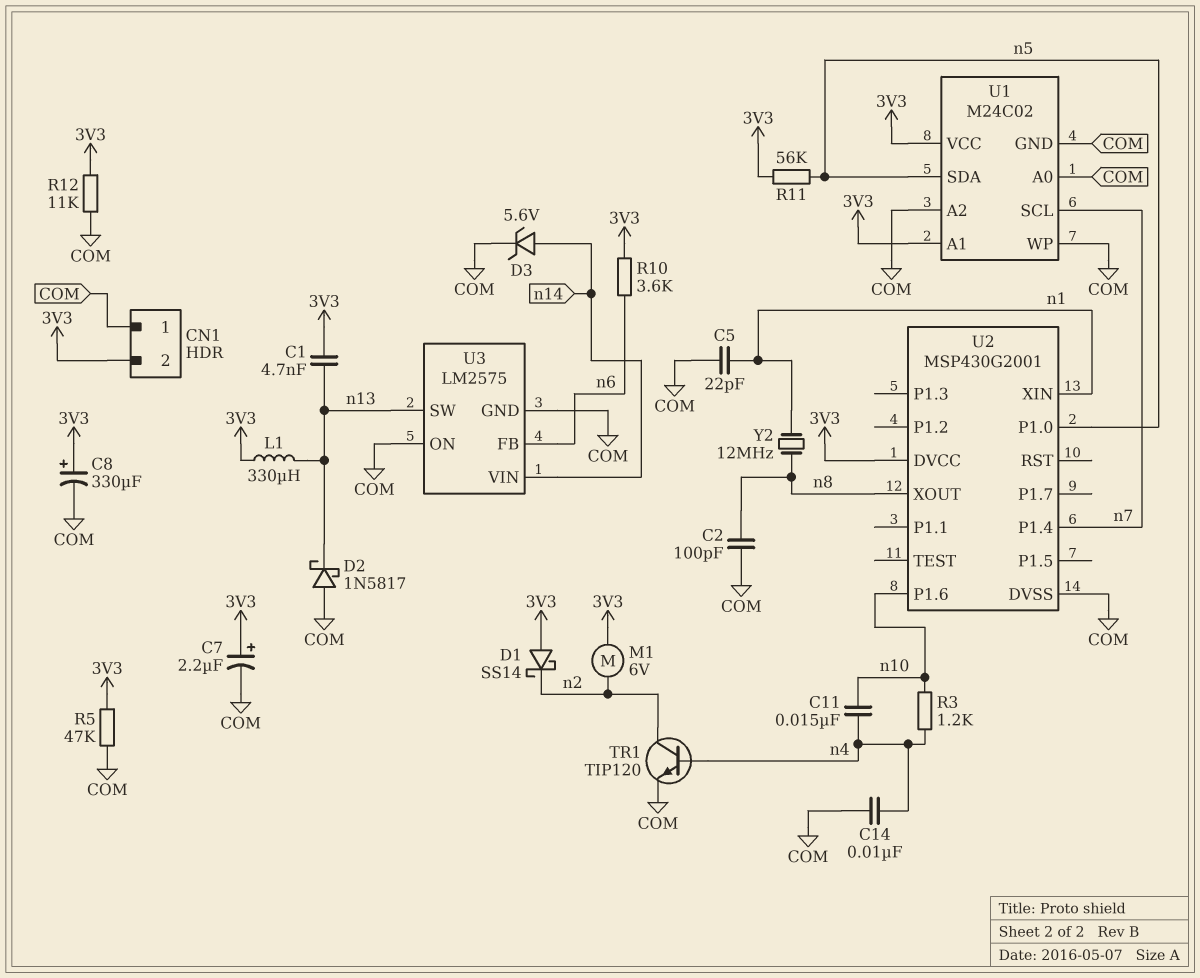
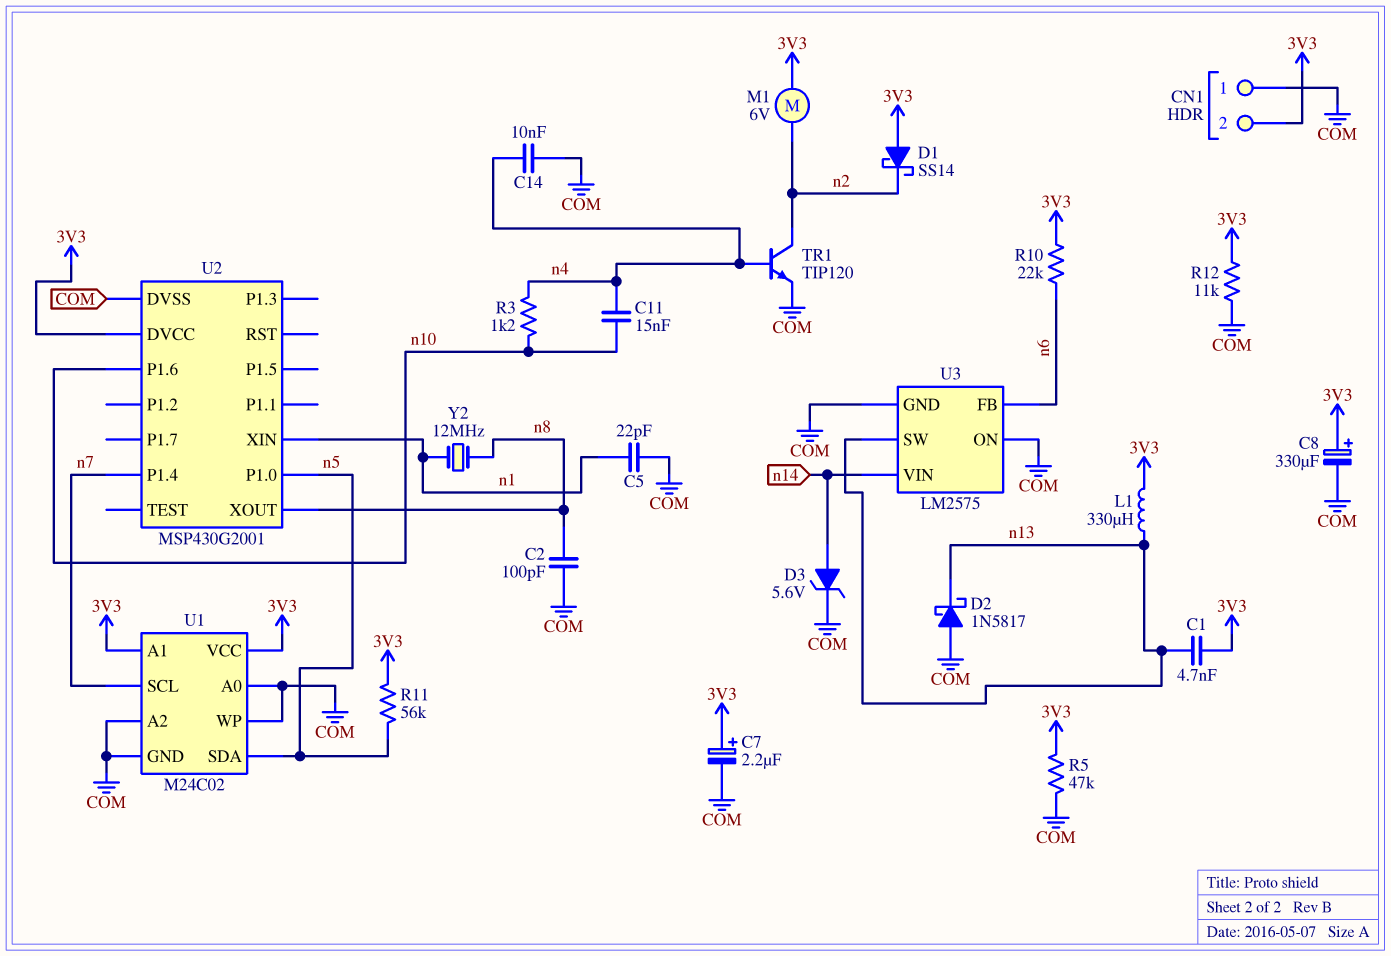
R10: 3.6k (3V3, n6) -> 22k (3V3, n6)

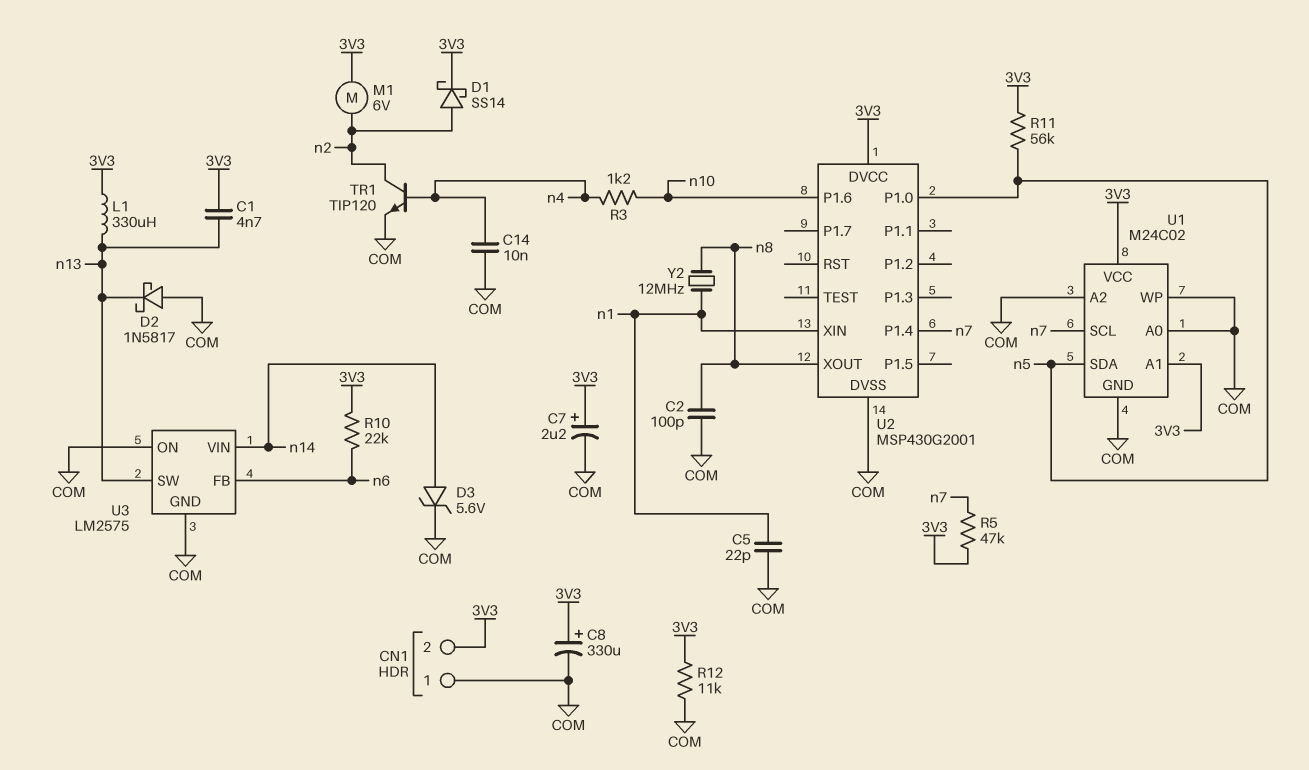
C11: 15nF (n4, n10) -> none
D1: schottky SS14 (A 3V3, K n2) -> schottky SS14 (A n2, K 3V3)
R5: 47k (3V3, COM) -> 47k (3V3, n7)

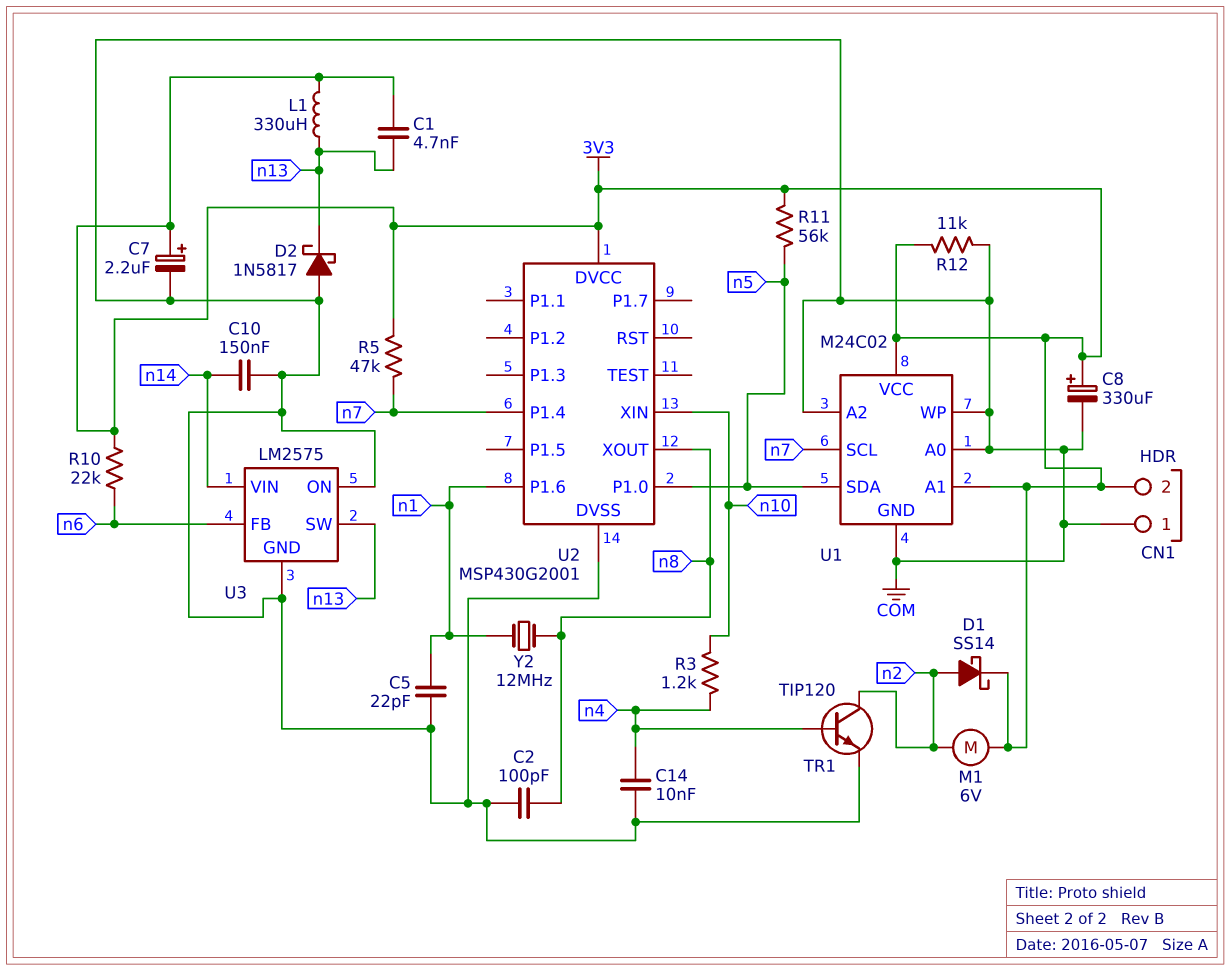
C10: none -> 150nF (COM, n14)
D3: zener 5.6V (A n14, K COM) -> none
U2 pin P1.6: n10 -> n1
U2 pin XIN: n1 -> n10

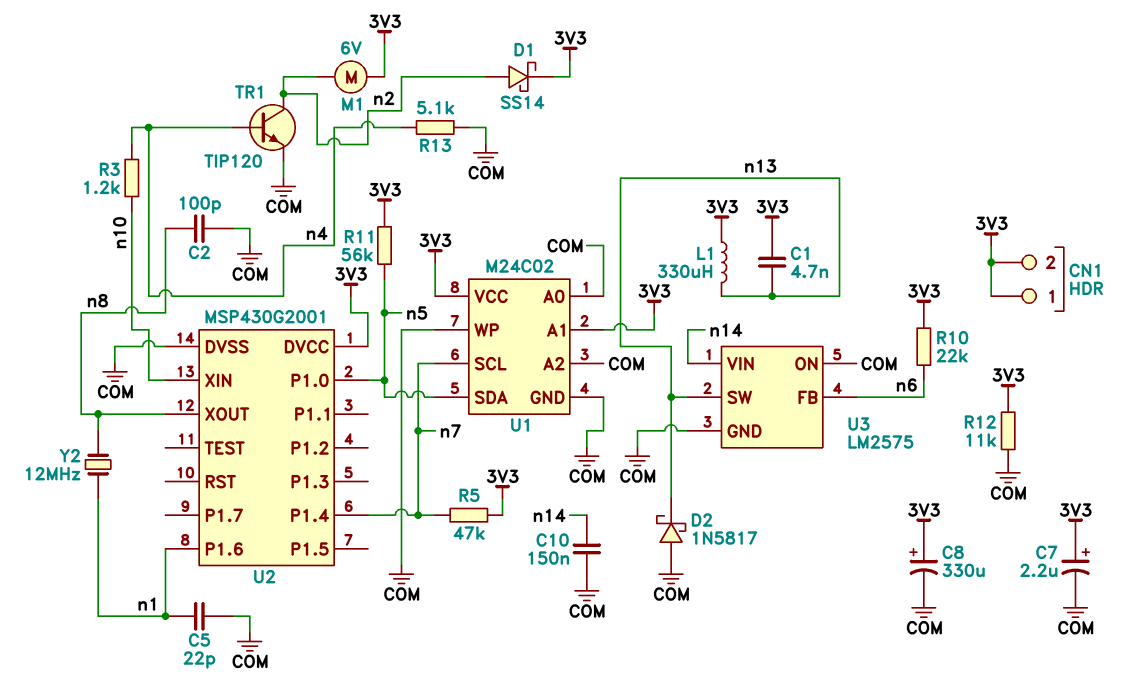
C14: 10nF (COM, n4) -> none
CN1 pin 1: COM -> 3V3
R13: none -> 5.1k (COM, n4)

